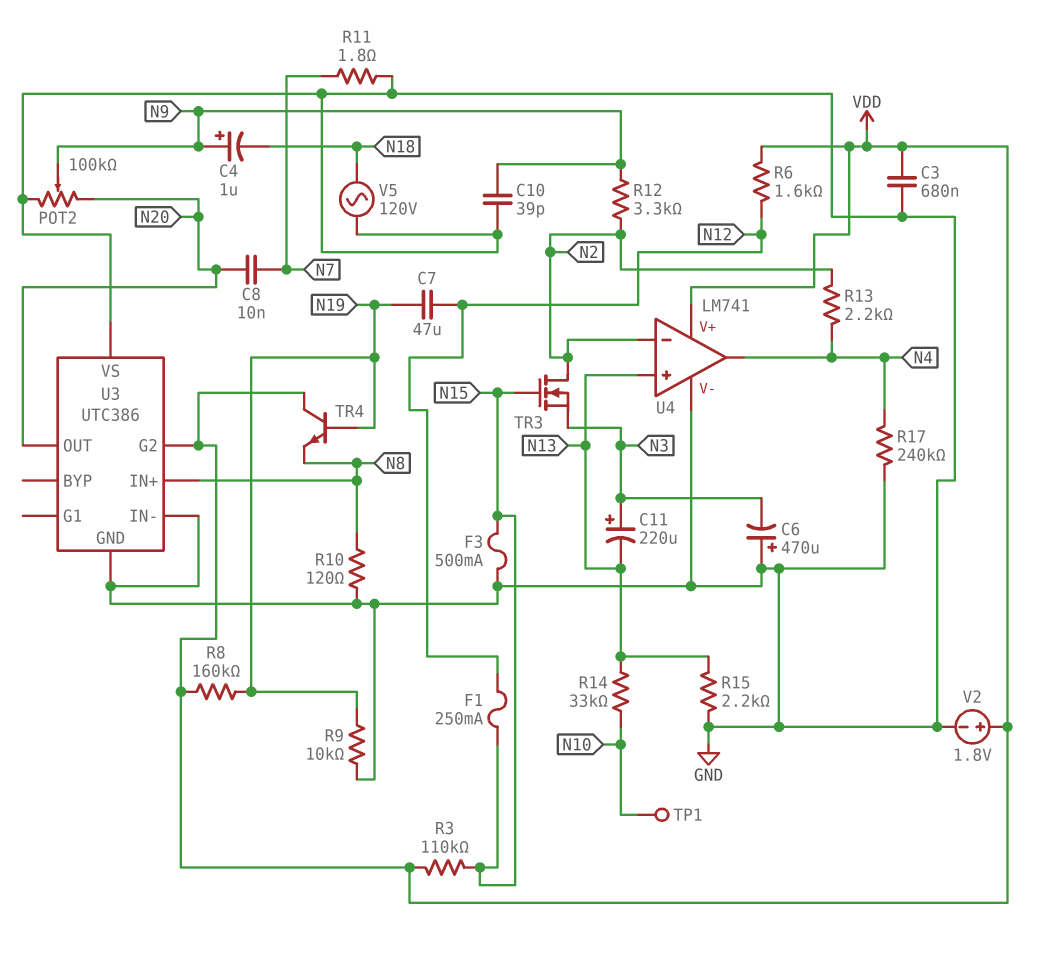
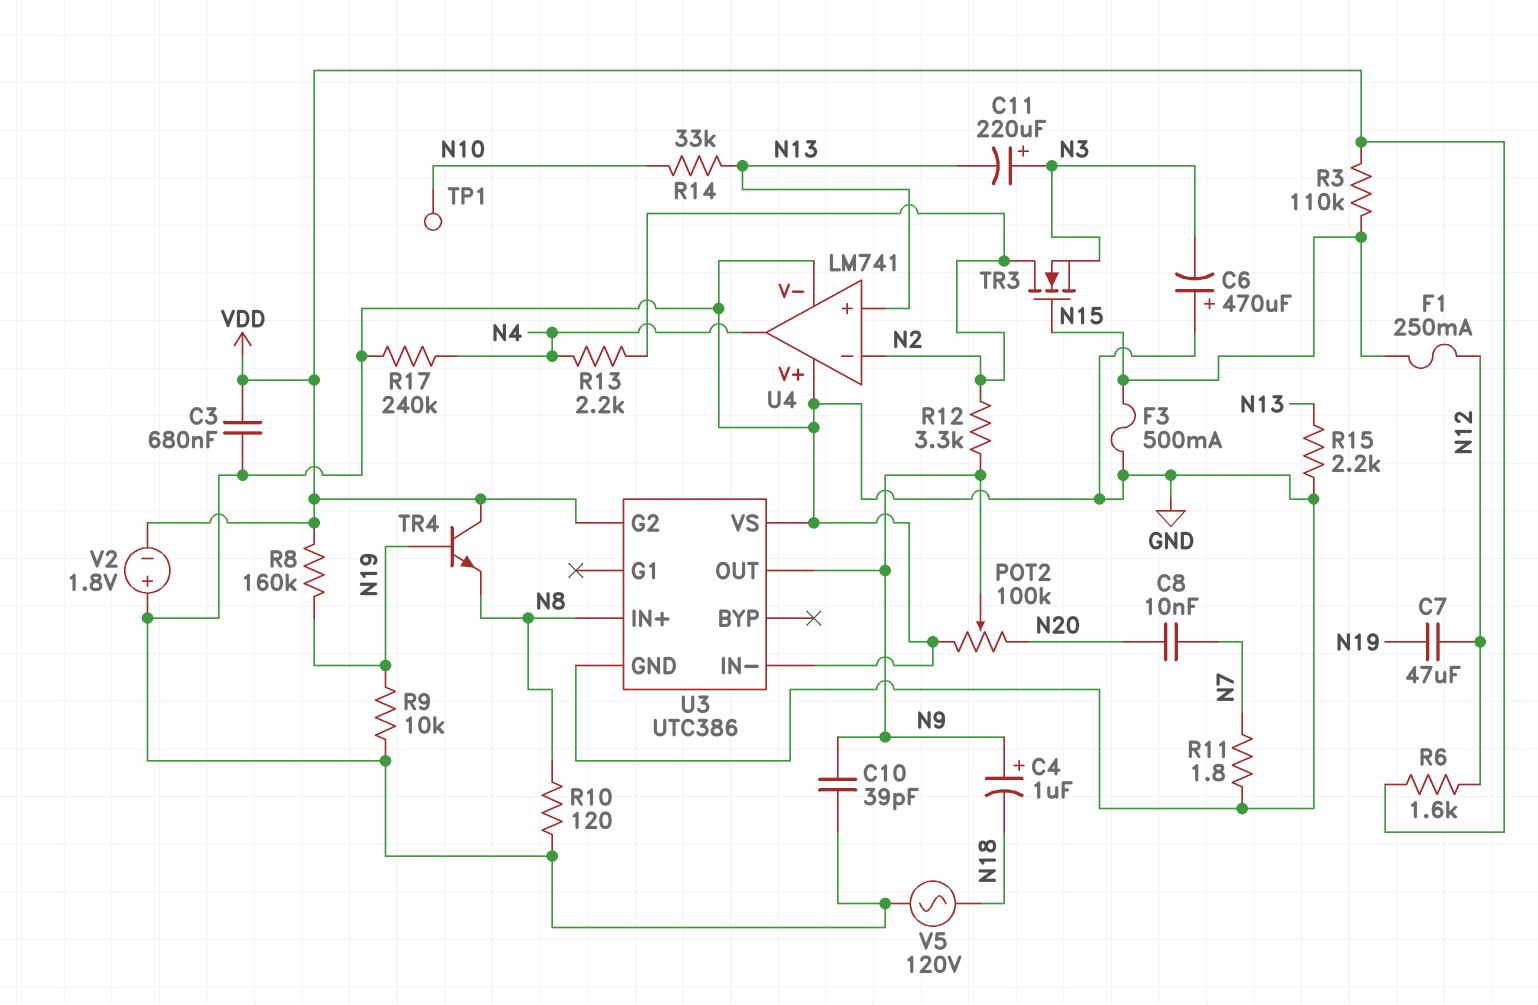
U3 pin OUT: N20 -> N9
U4 pin V+: VDD -> GND
V2: 1.8V (plus VDD, minus GND) -> 1.8V (plus GND, minus VDD)

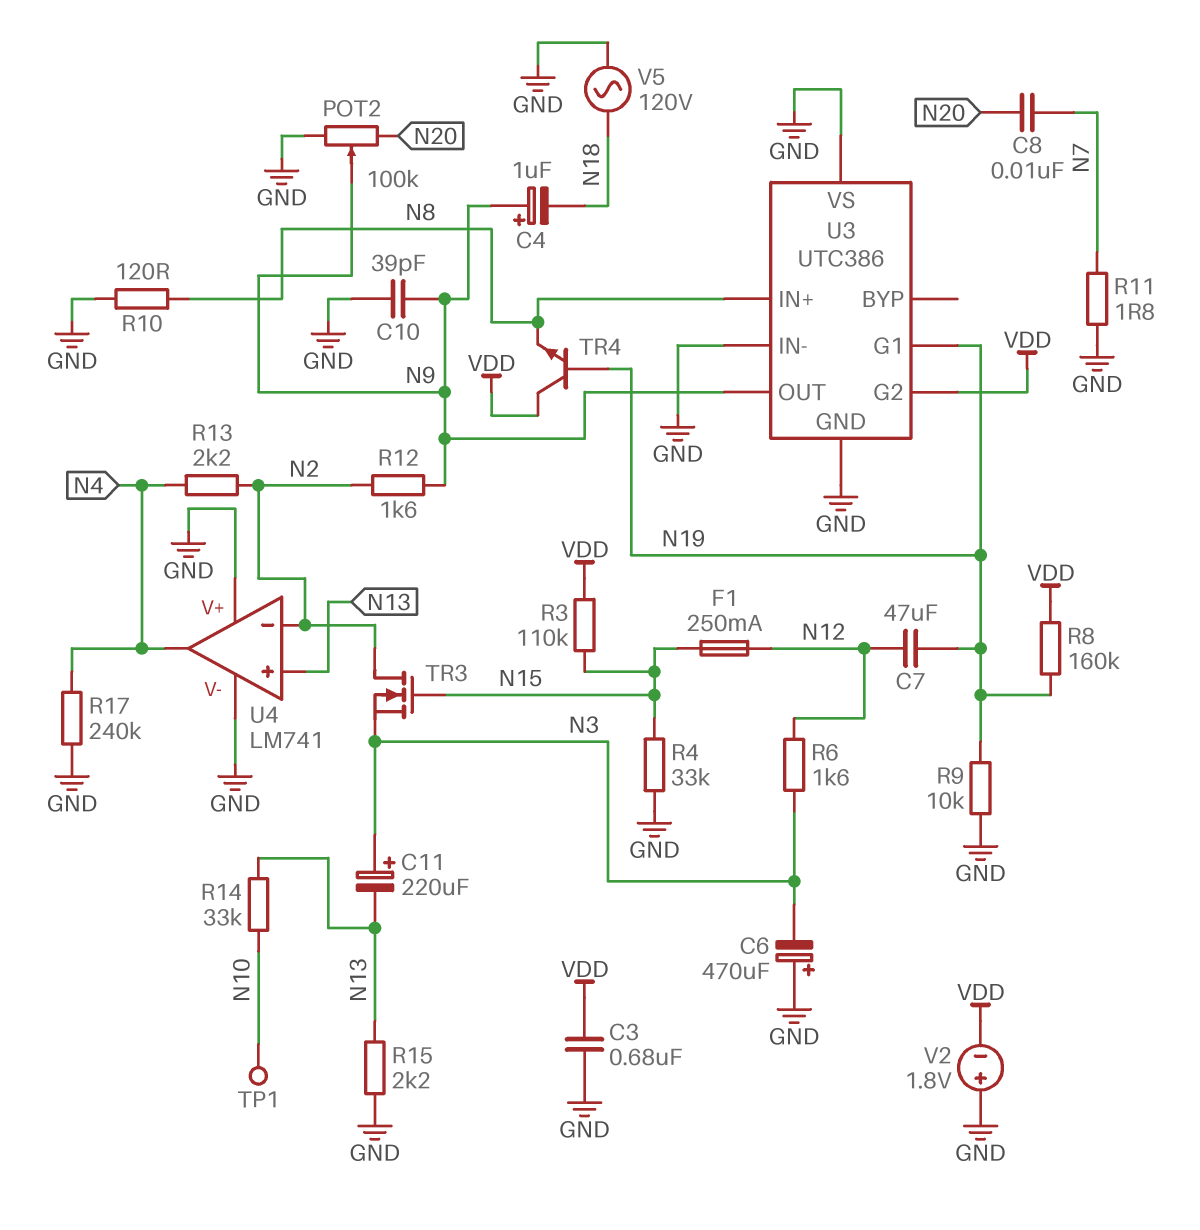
F3: 500mA (GND, N15) -> none
R4: none -> 33k (GND, N15)
R6: 1.6k (N12, VDD) -> 1.6k (N3, N12)
R12: 3.3k (N2, N9) -> 1.6k (N2, N9)
U3 pin G1: none -> N19

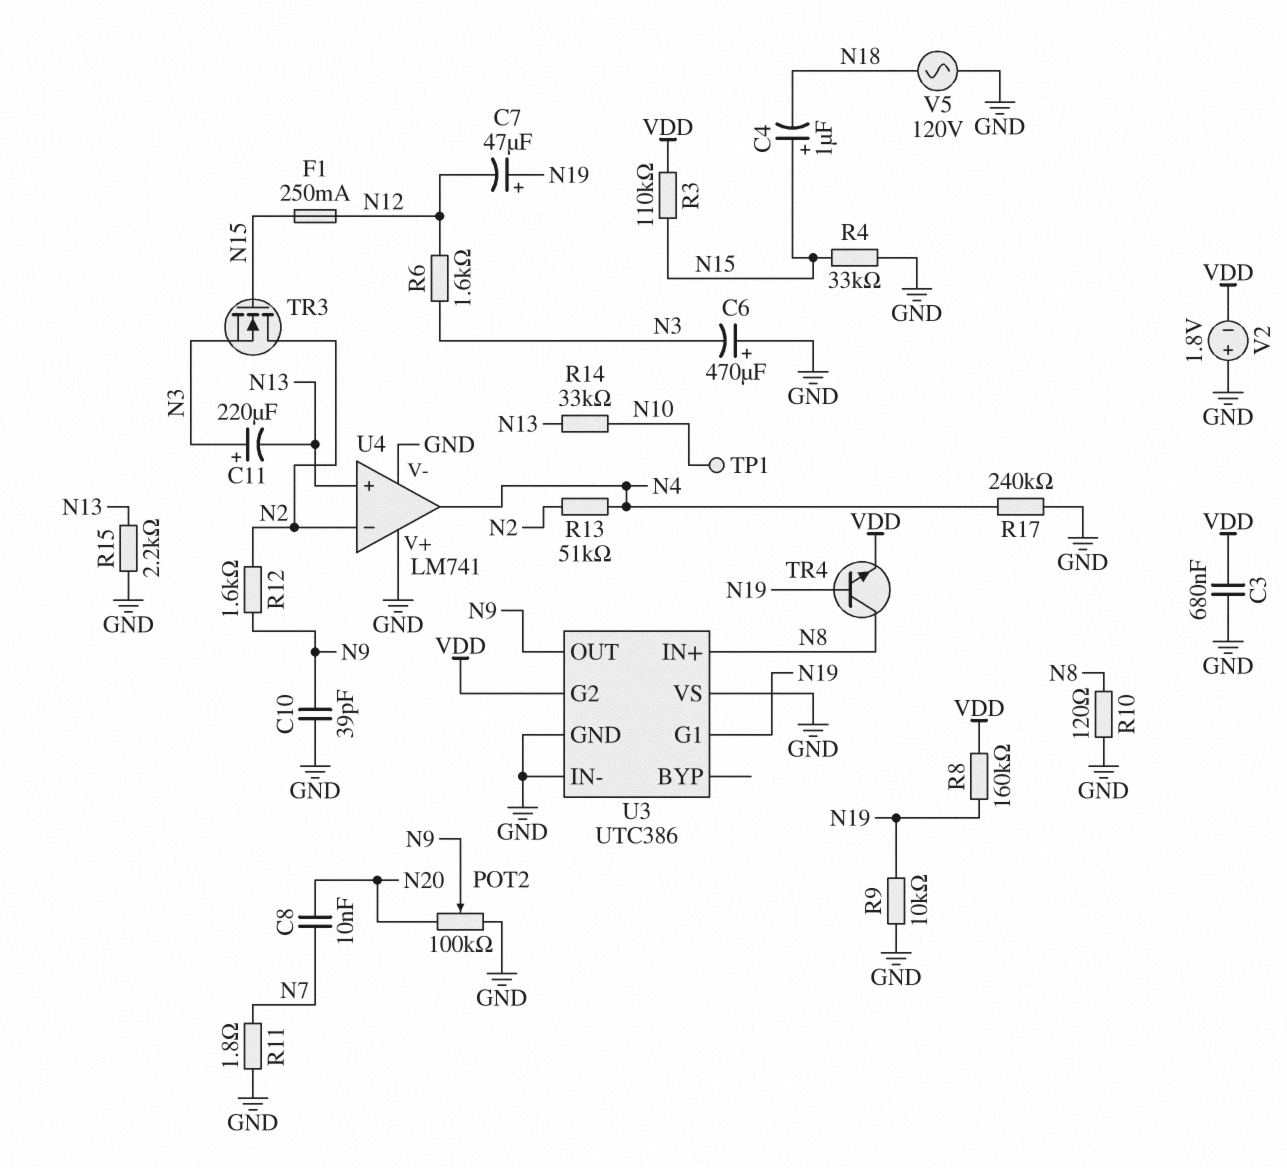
C4: 1uF (plus N9, minus N18) -> 1uF (plus N15, minus N18)
C7: 47uF (N12, N19) -> 47uF (plus N19, minus N12)
R13: 2.2k (N2, N4) -> 51k (N2, N4)
TR4: NPN (B N19, C VDD, E N8) -> NPN (B N19, C N8, E VDD)

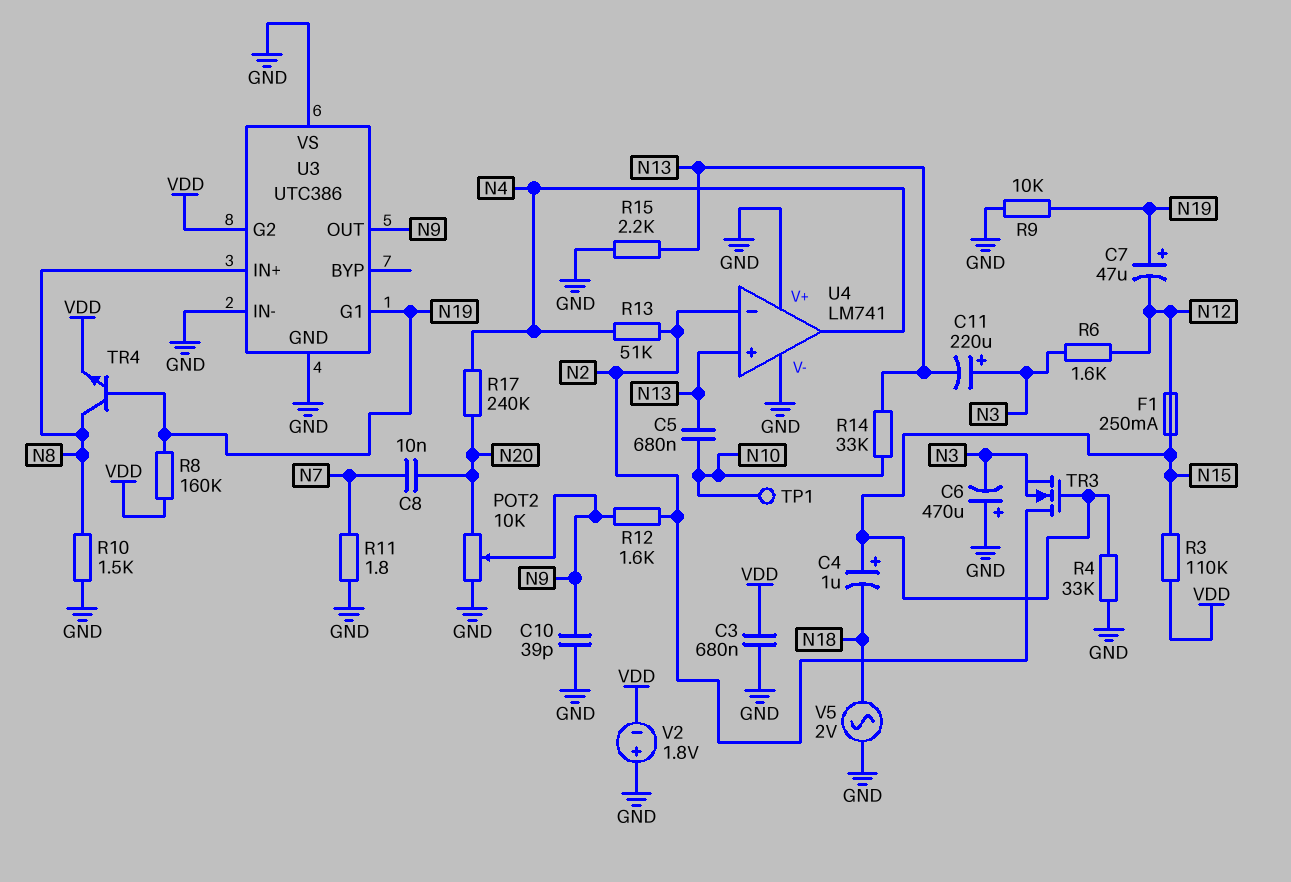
C5: none -> 680nF (N10, N13)
POT2: 100k (GND, N20, wiper N9) -> 10k (GND, N20, wiper N9)
R10: 120 (GND, N8) -> 1.5k (GND, N8)
R17: 240k (GND, N4) -> 240k (N4, N20)
V5: AC 120V (GND, N18) -> AC 2V (GND, N18)

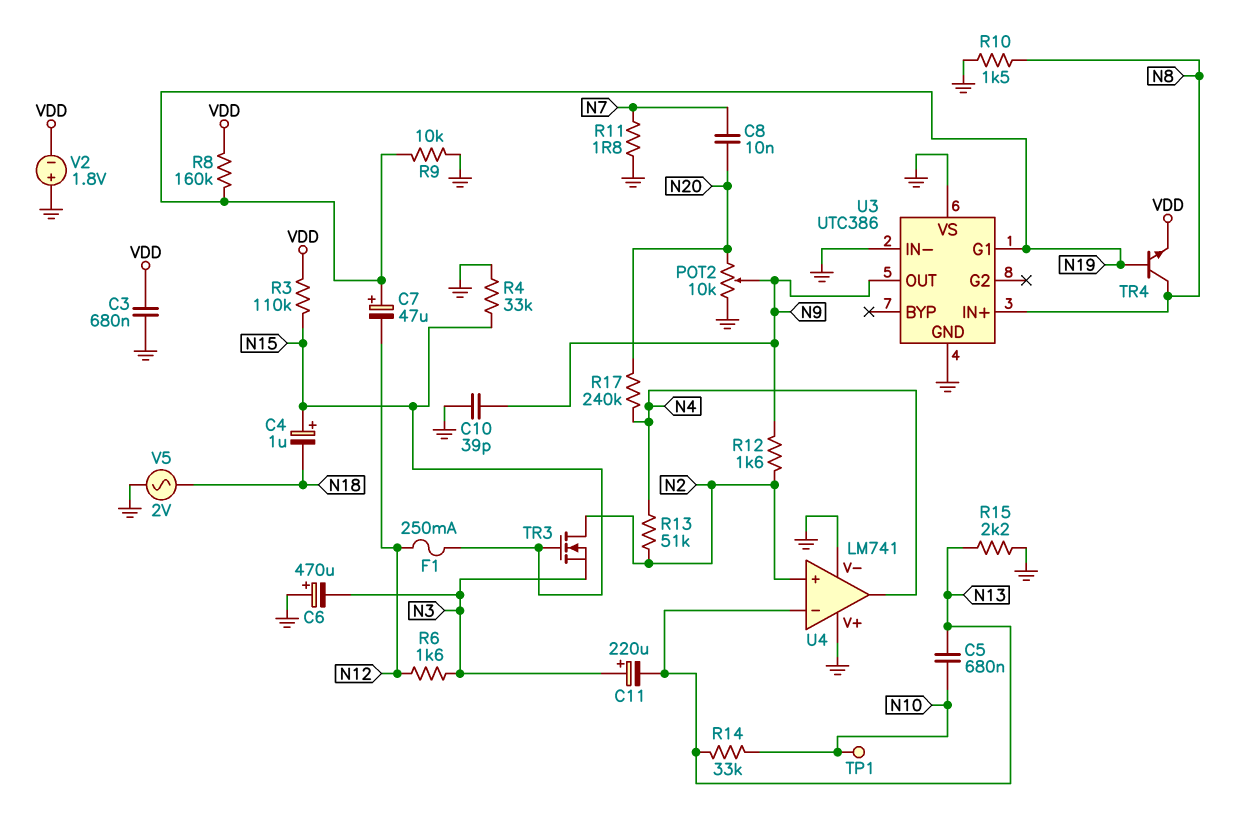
U3 pin G2: VDD -> none
U4 pin in+: N13 -> N2
U4 pin in-: N2 -> N13

